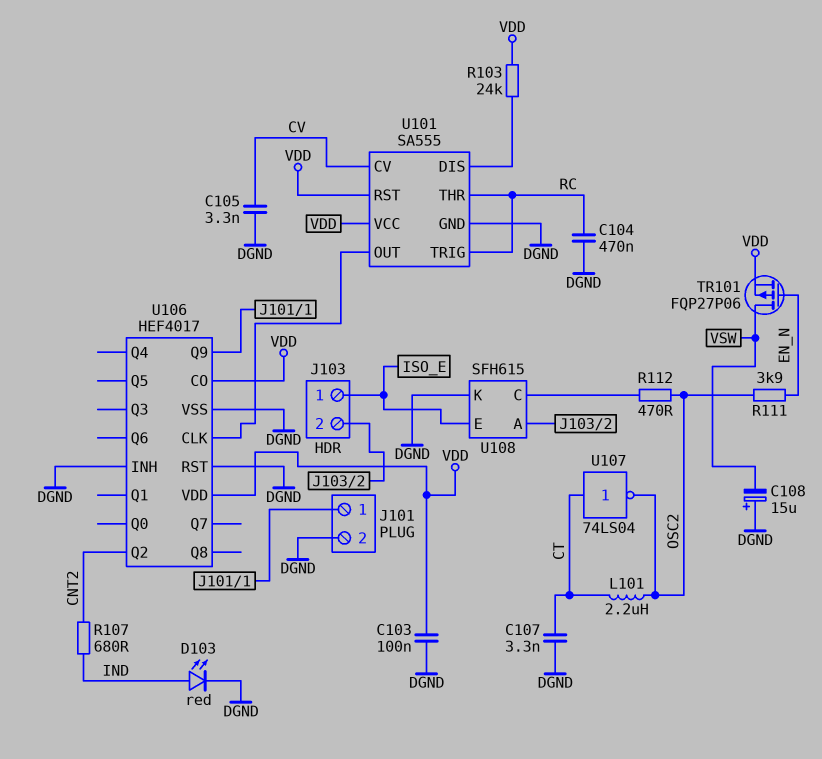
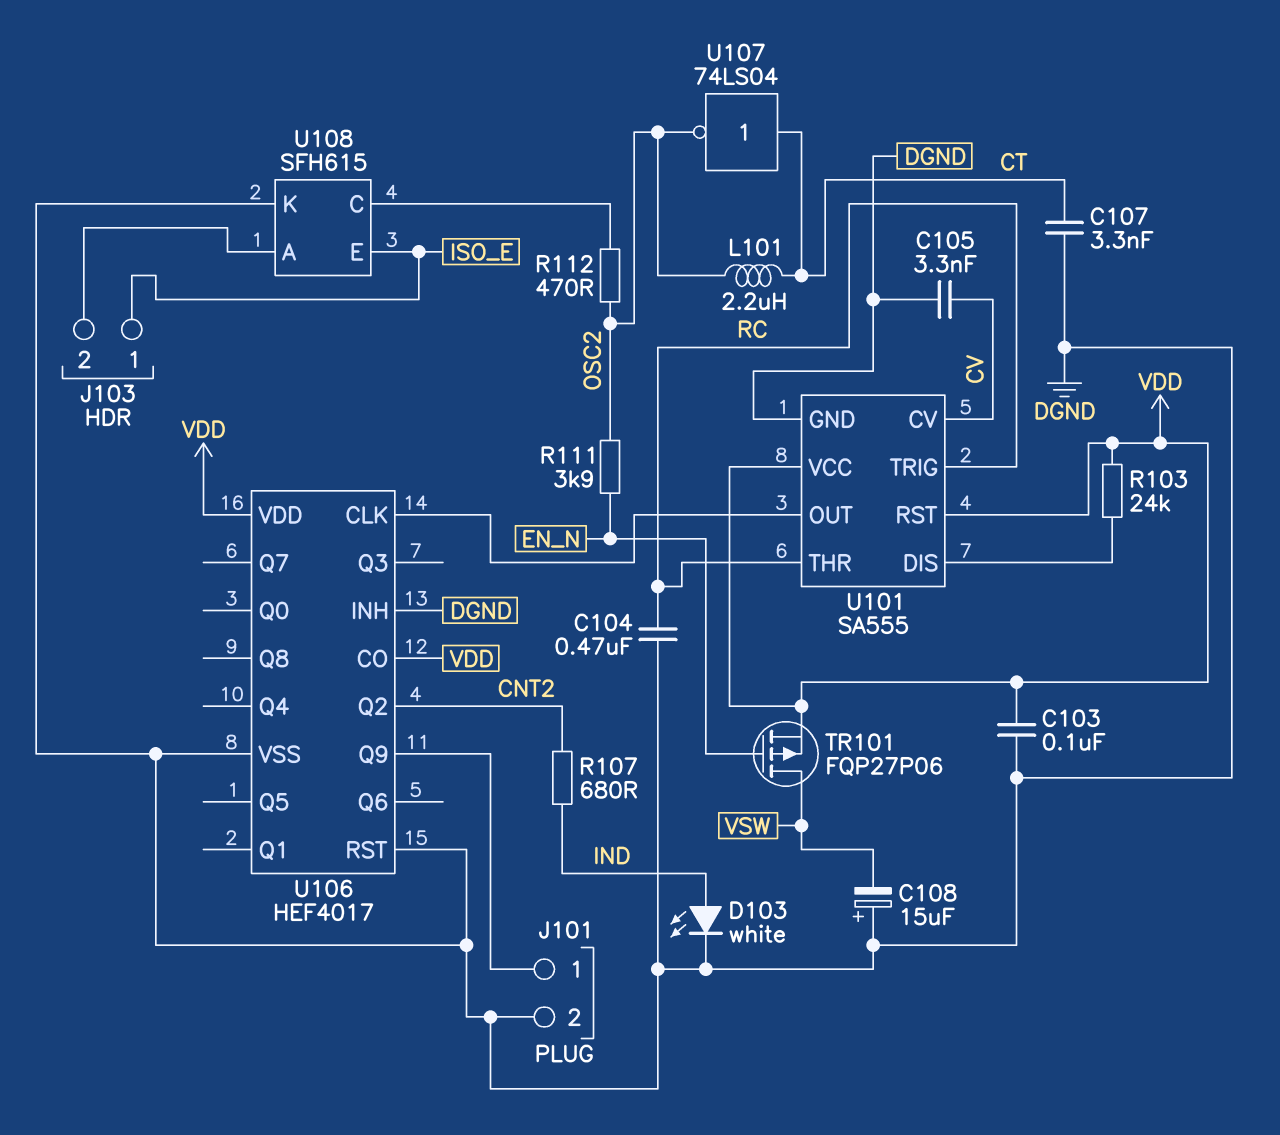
D103: LED red (A IND, K DGND) -> LED white (A IND, K DGND)

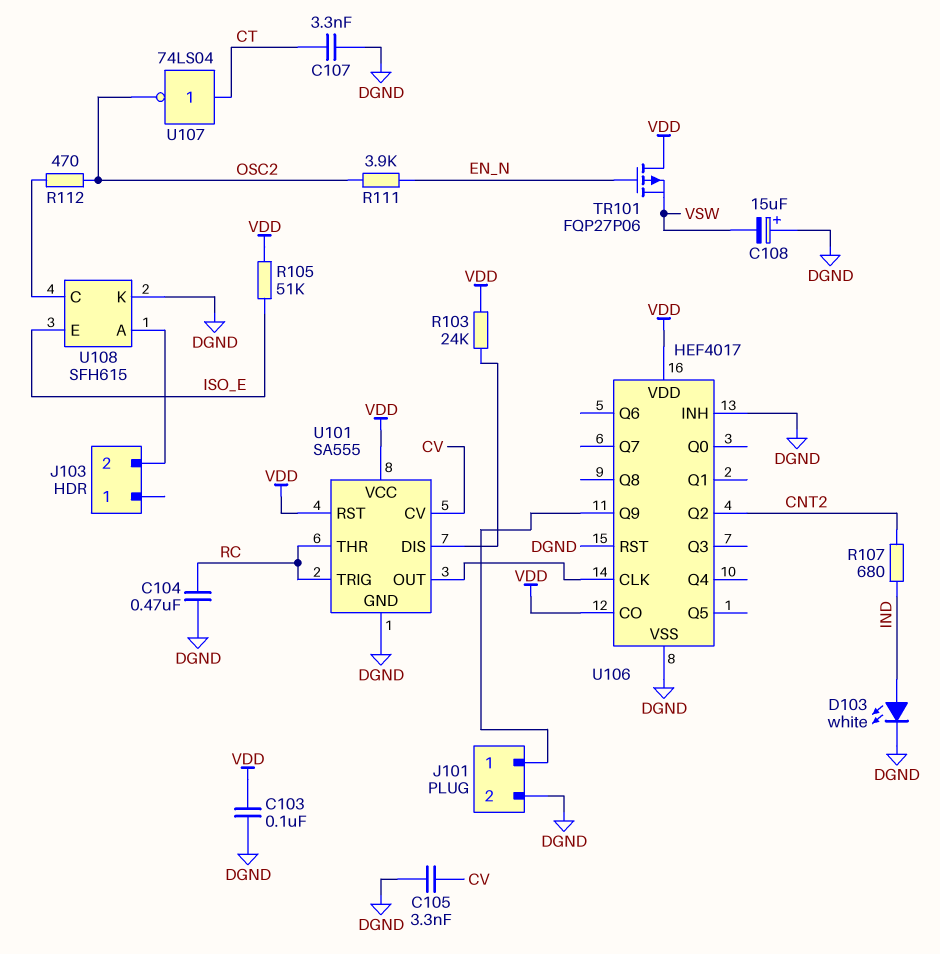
J103 pin 1: ISO_E -> none
L101: 2.2uH (CT, OSC2) -> none
R105: none -> 51k (ISO_E, VDD)
TR101: PMOS FQP27P06 (G EN_N, D VSW, S VDD) -> PMOS FQP27P06 (G EN_N, D VDD, S VSW)

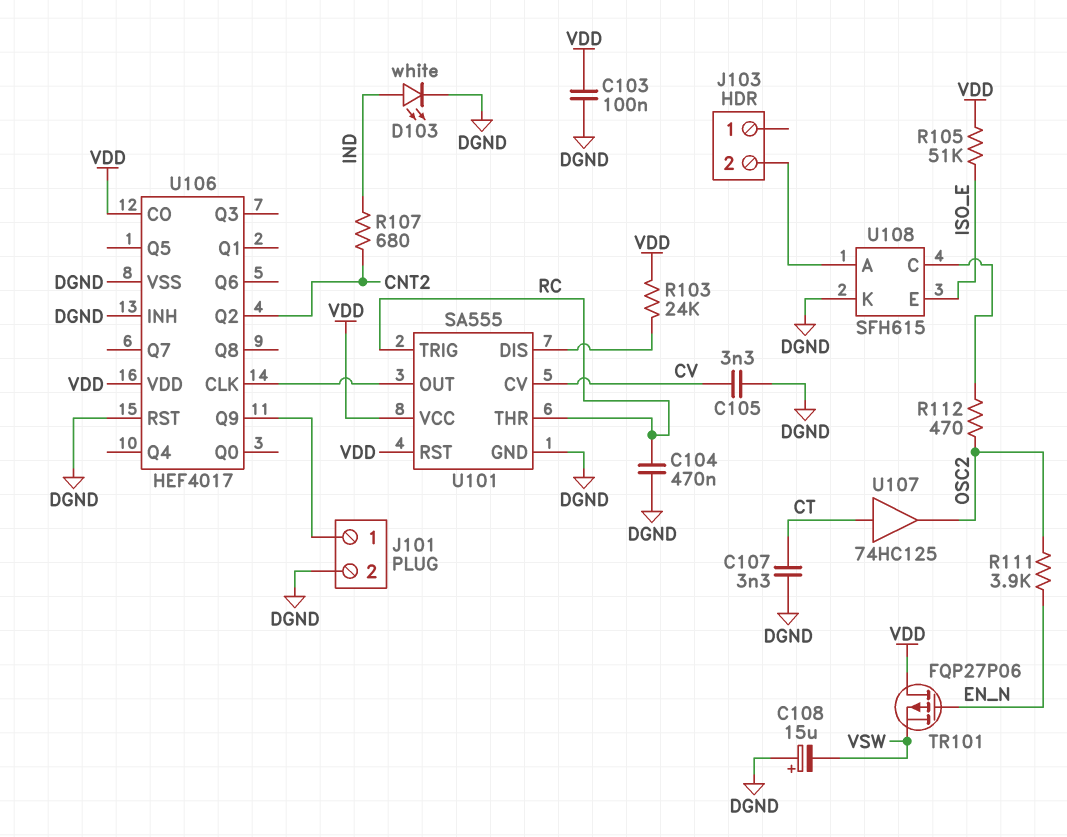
U107: NOT 74LS04 (in CT, out OSC2) -> buffer 74HC125 (in CT, out OSC2)

